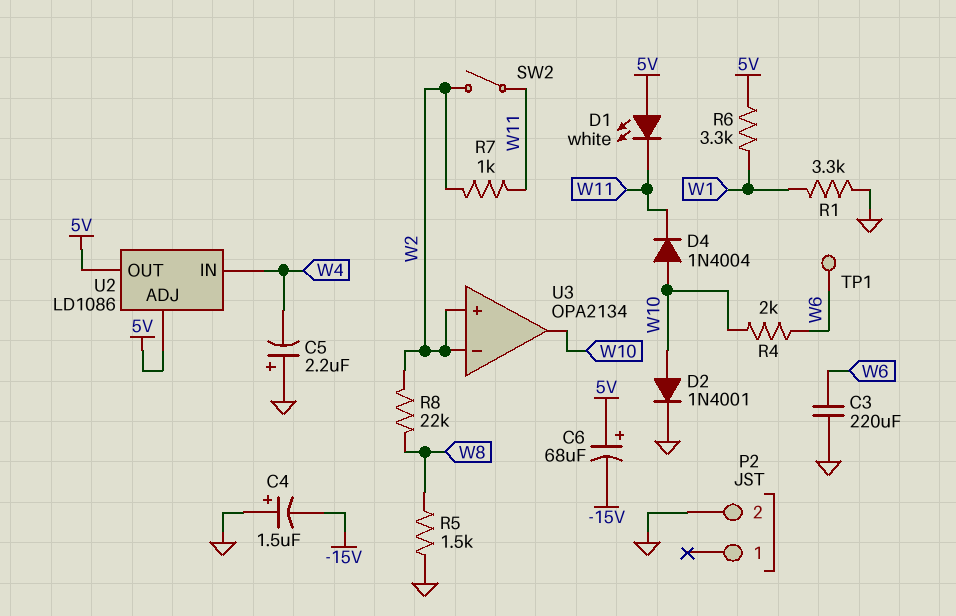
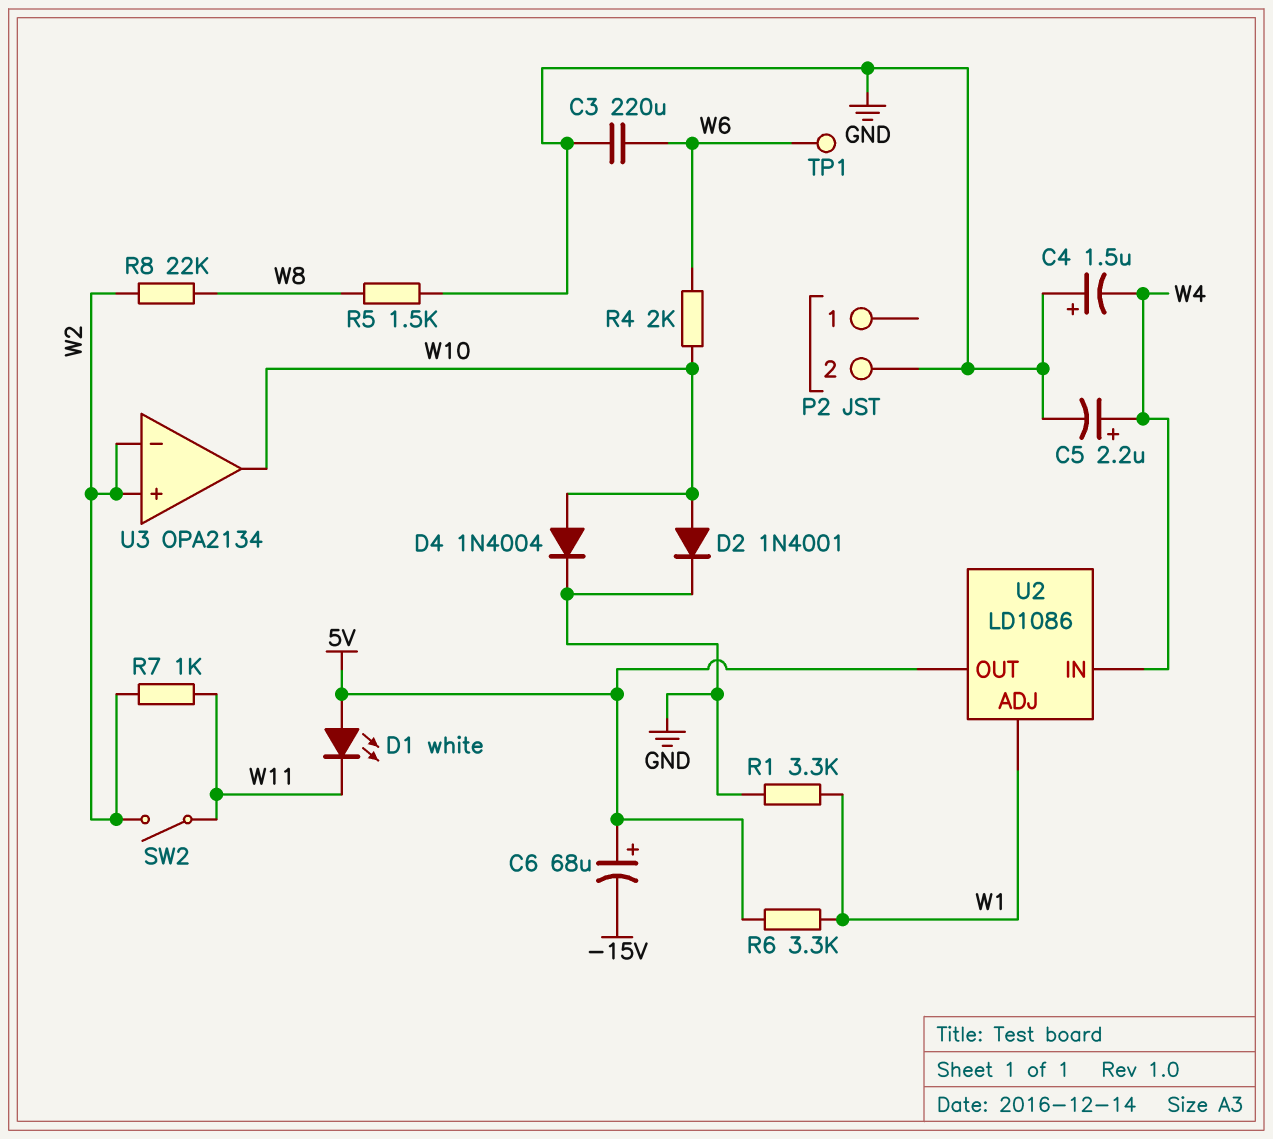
C4: 1.5uF (plus GND, minus -15V) -> 1.5uF (plus GND, minus W4)
C5: 2.2uF (plus GND, minus W4) -> 2.2uF (plus W4, minus GND)
D4: diode 1N4004 (A W10, K W11) -> diode 1N4004 (A W10, K GND)
U2 pin ADJ: 5V -> W1

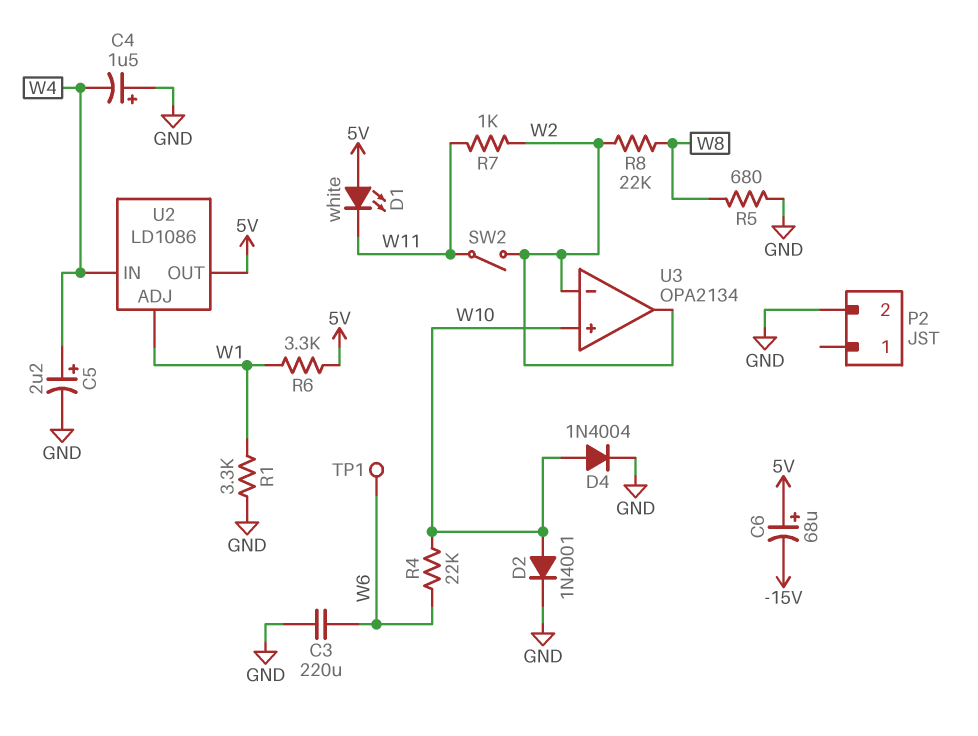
R4: 2k (W6, W10) -> 22k (W6, W10)
R5: 1.5k (GND, W8) -> 680 (GND, W8)
U3 pin in+: W2 -> W10
U3 pin out: W10 -> W2

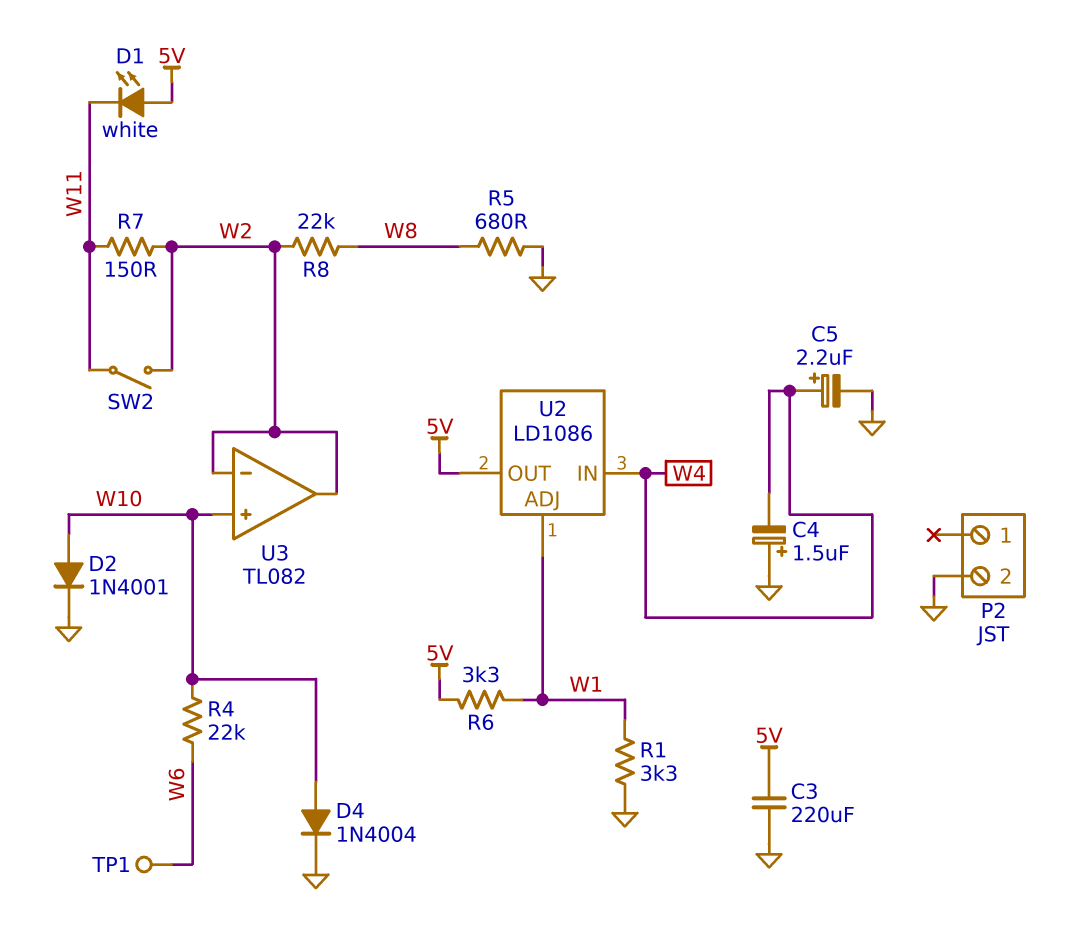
C3: 220uF (GND, W6) -> 220uF (5V, GND)
C6: 68uF (plus 5V, minus -15V) -> none
R7: 1k (W2, W11) -> 150 (W2, W11)
U3: OPA2134 -> TL082

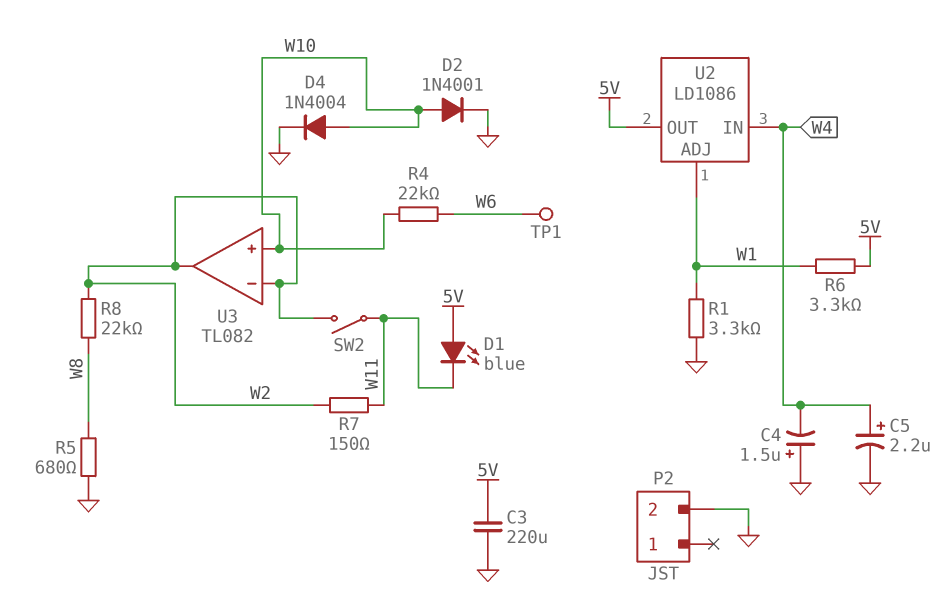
D1: LED white (A 5V, K W11) -> LED blue (A 5V, K W11)

